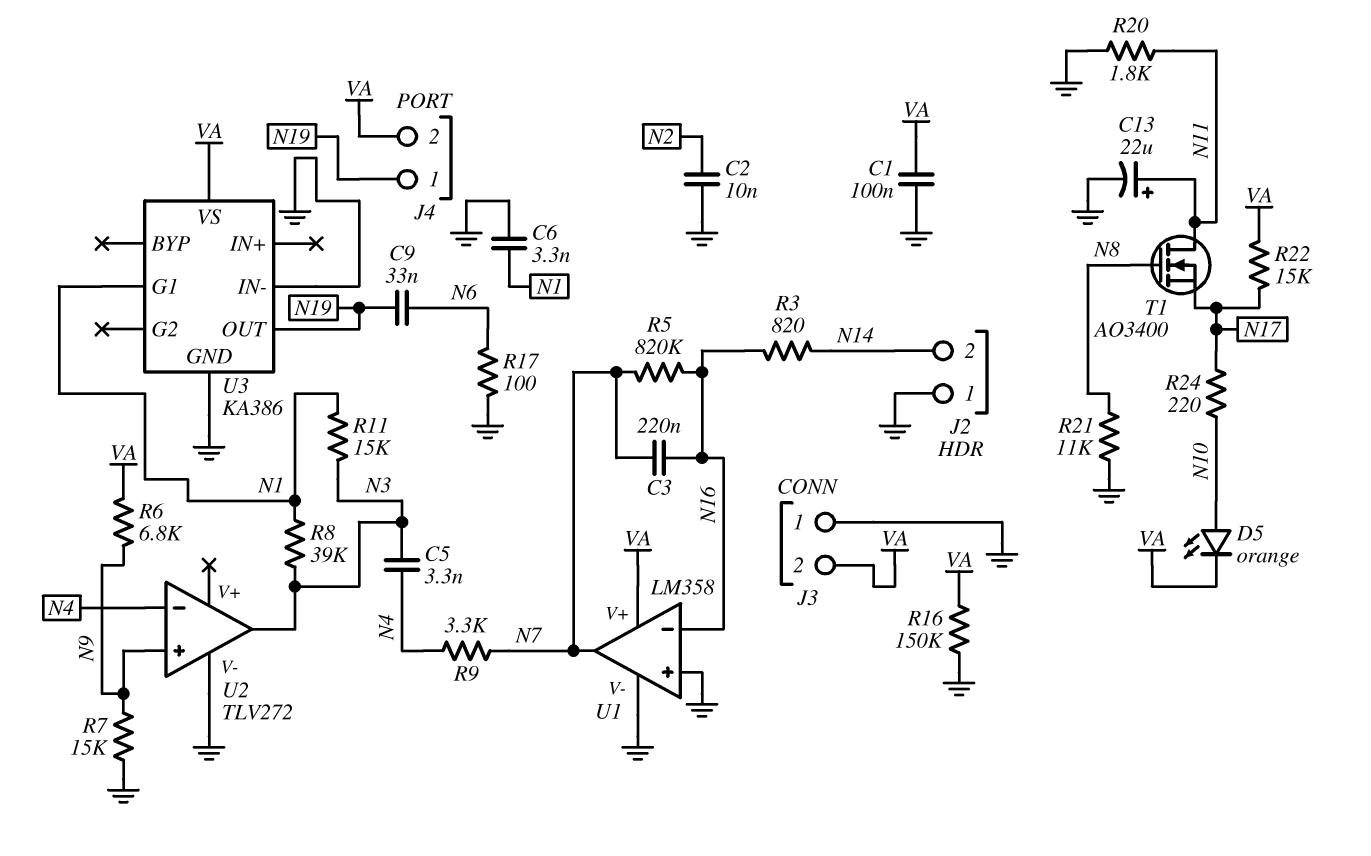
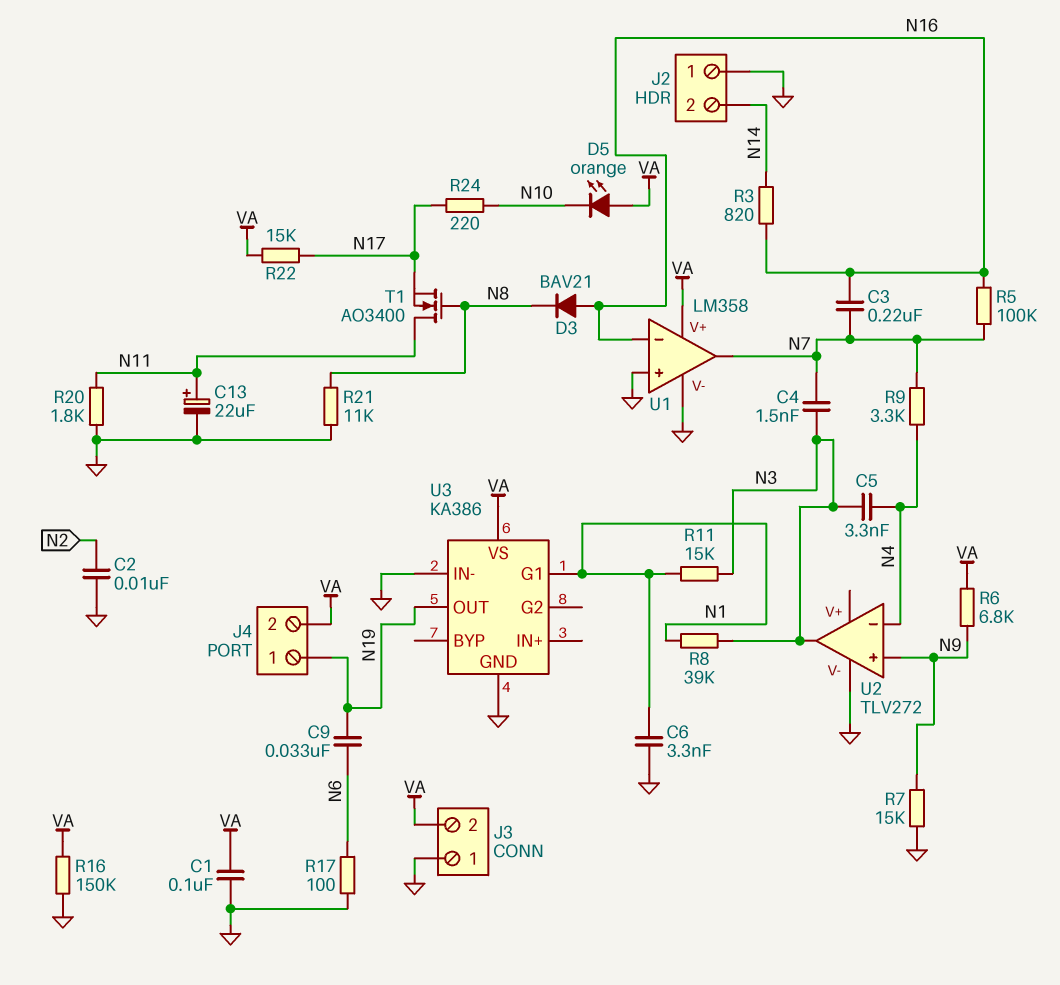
C4: none -> 1.5nF (N3, N7)
D3: none -> diode BAV21 (A N16, K N8)
D5: LED orange (A N10, K VA) -> LED orange (A VA, K N10)
R5: 820k (N7, N16) -> 100k (N7, N16)

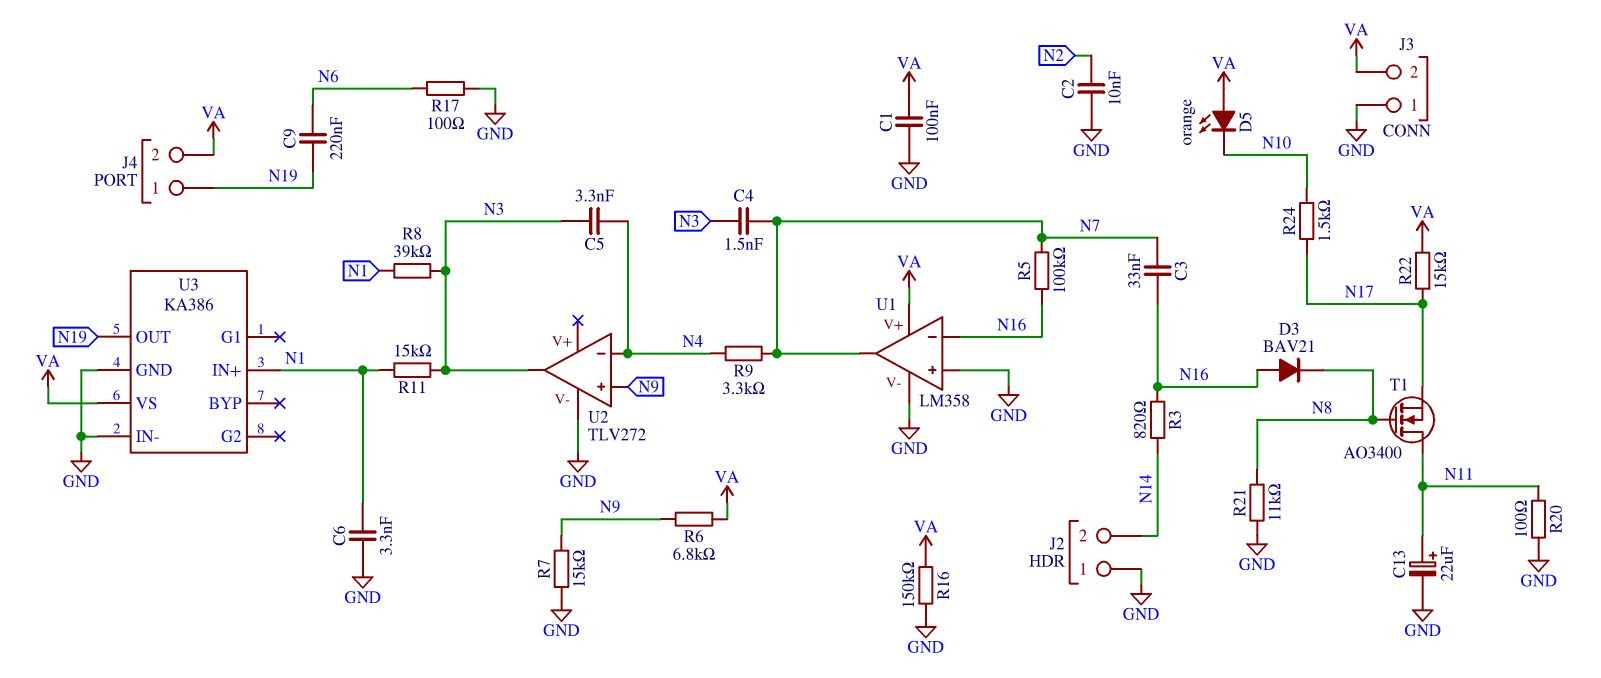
C3: 220nF (N7, N16) -> 33nF (N7, N16)
C9: 33nF (N6, N19) -> 220nF (N6, N19)
R20: 1.8k (GND, N11) -> 100 (GND, N11)
R24: 220 (N10, N17) -> 1.5k (N10, N17)
U3 pin G1: N1 -> none
U3 pin IN+: none -> N1

